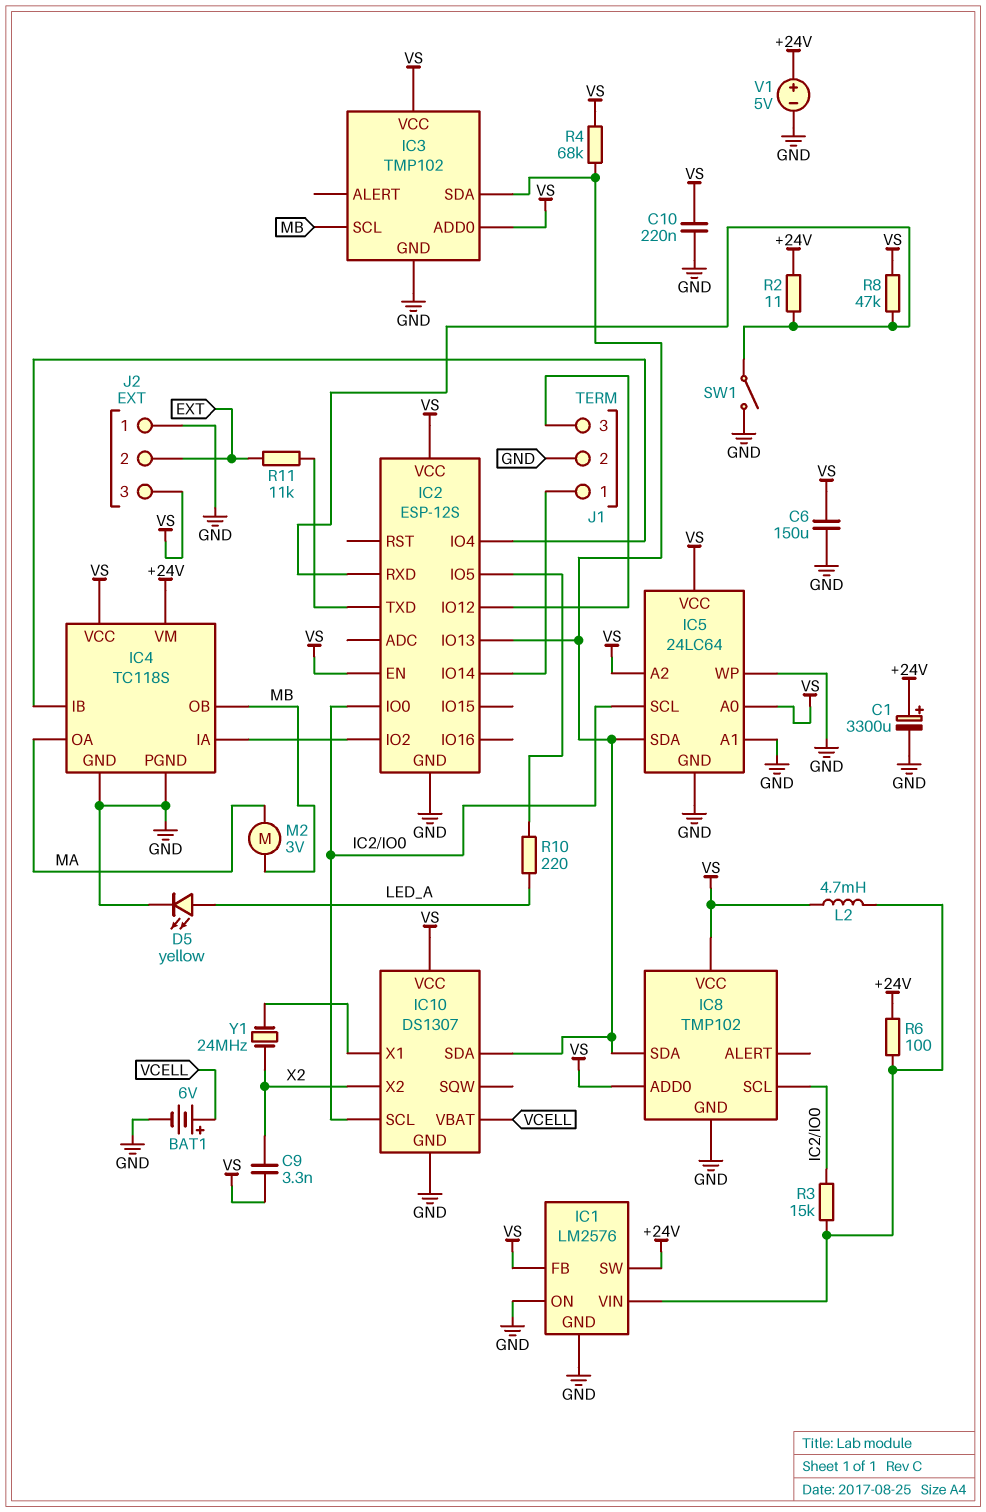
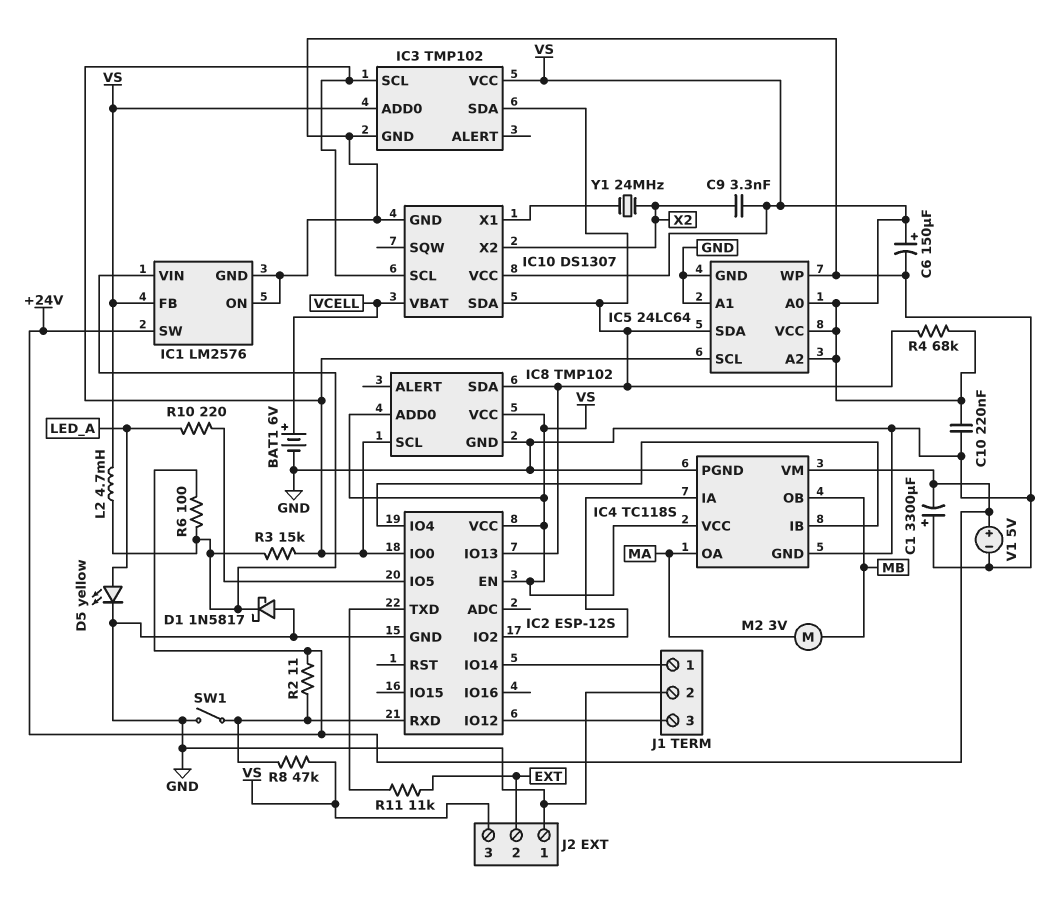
C1: 3300uF (plus +24V, minus GND) -> 3300uF (plus GND, minus +24V)
C6: 150uF (GND, VS) -> 150uF (plus VS, minus GND)
D1: none -> schottky 1N5817 (A GND, K IC1/VIN)
IC3 pin SCL: MB -> IC2/IO0

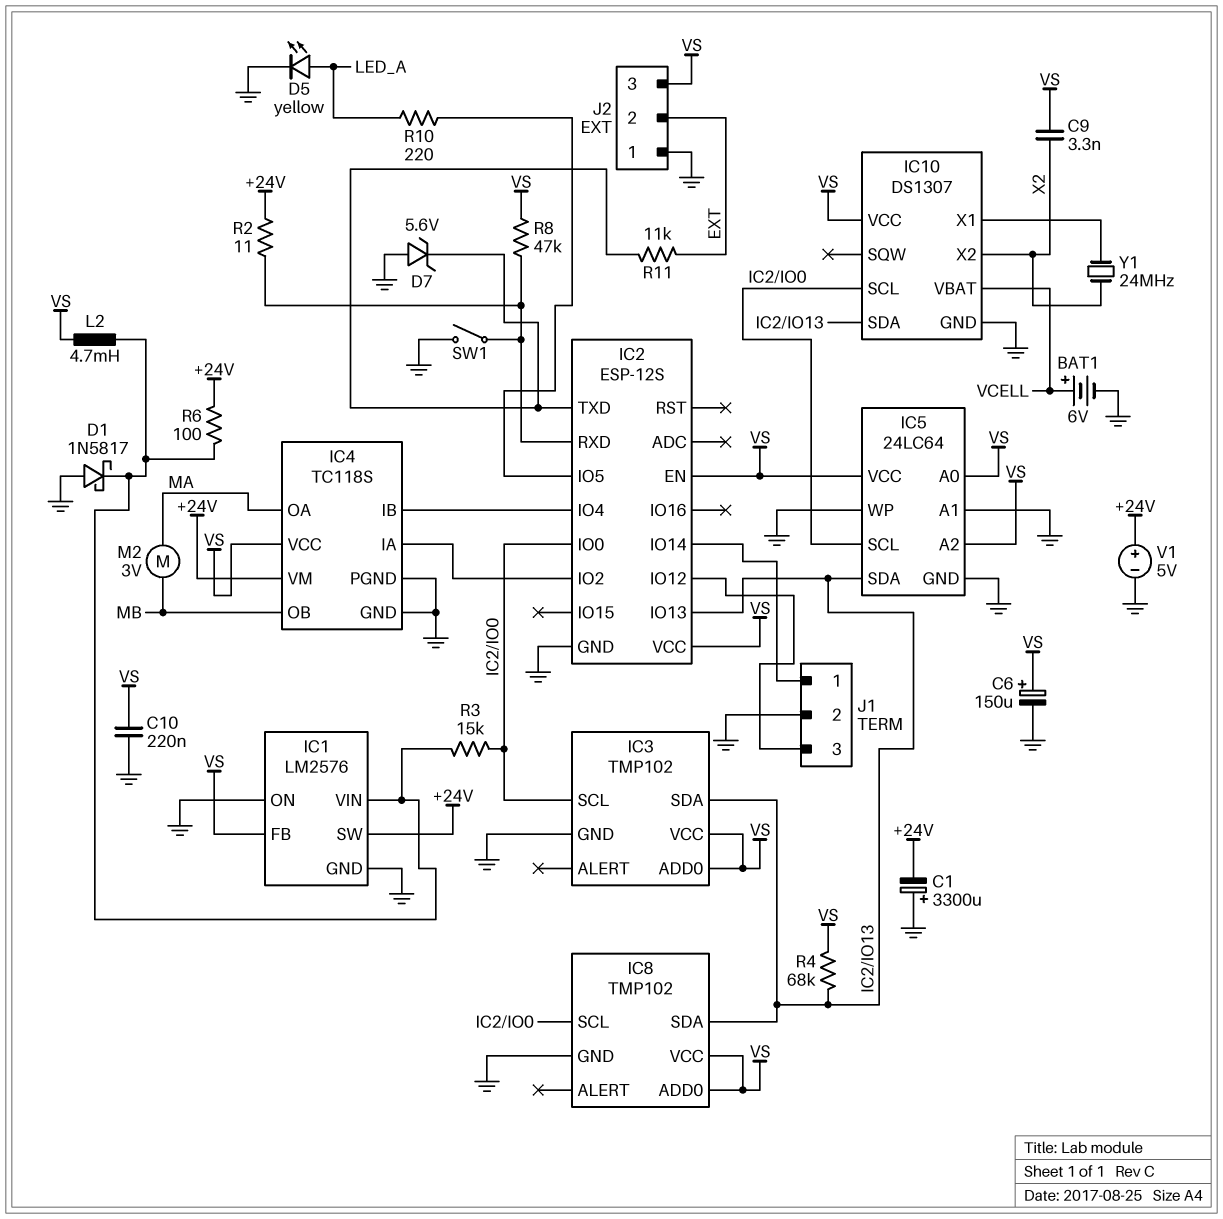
D7: none -> zener 5.6V (A GND, K IC2/TXD)

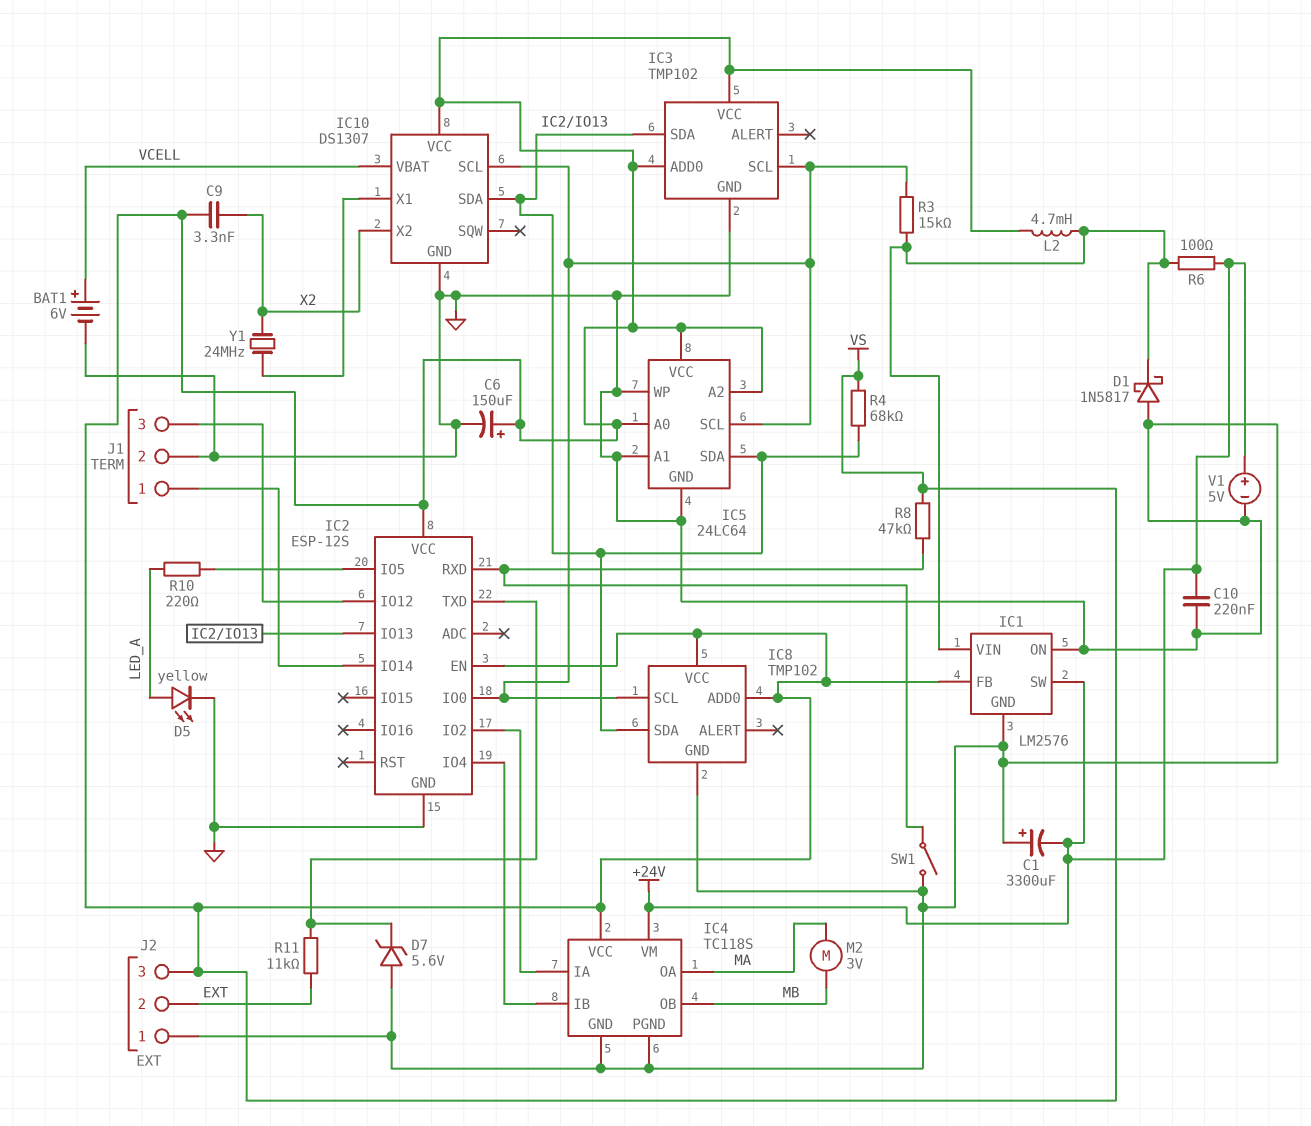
C10: 220nF (GND, VS) -> 220nF (+24V, GND)
R2: 11 (+24V, IC2/RXD) -> none

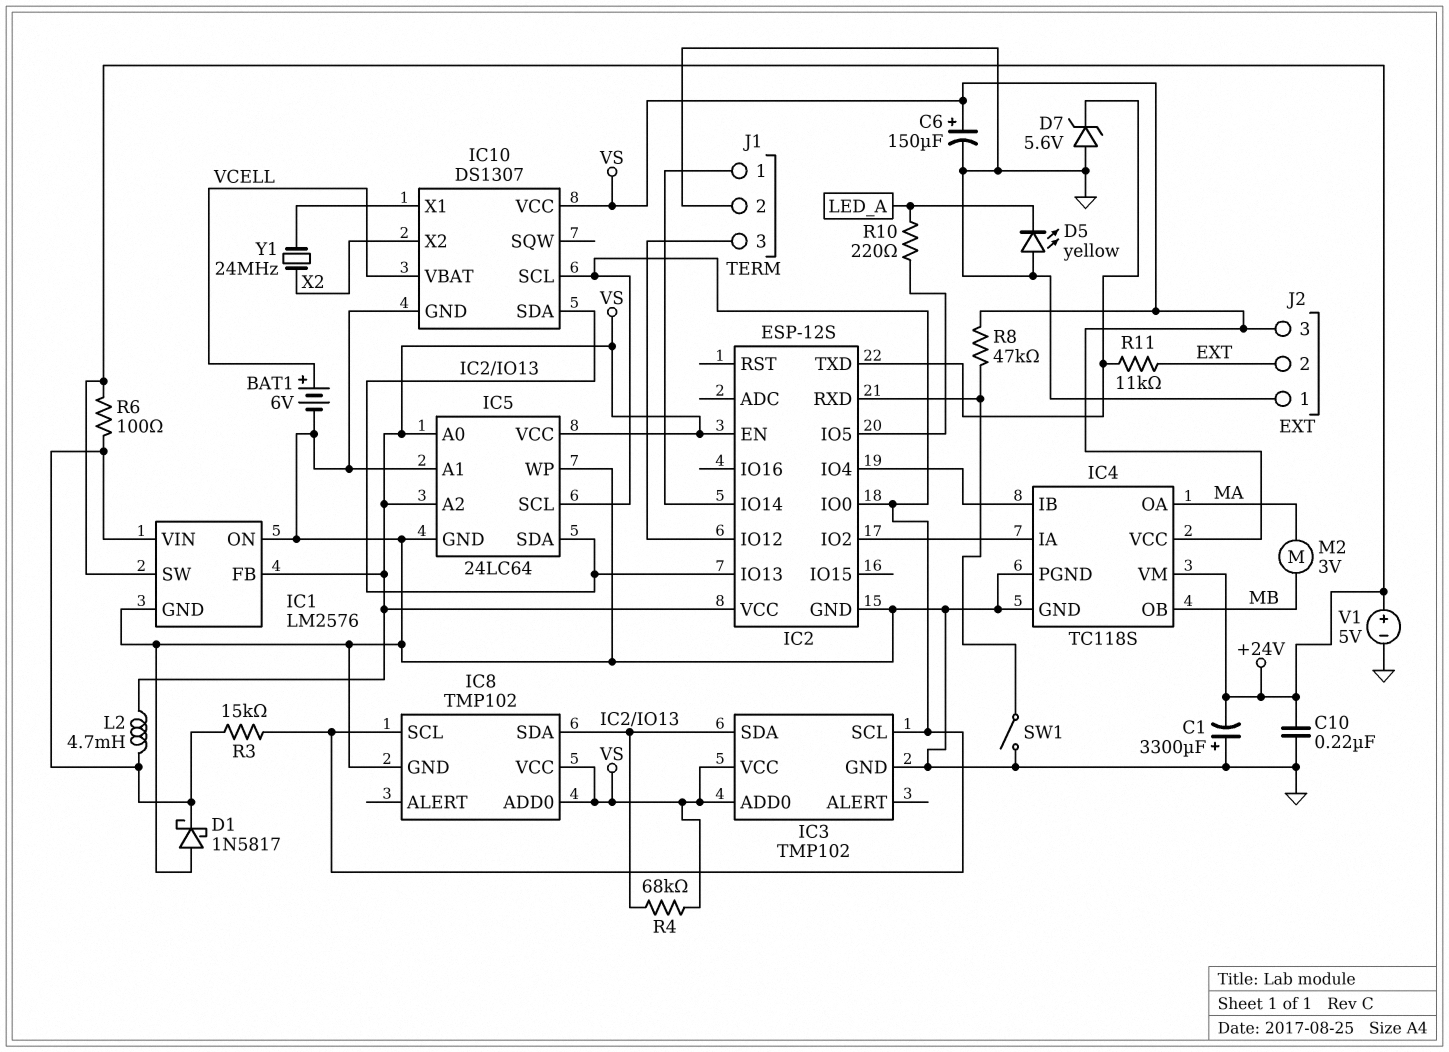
C9: 3.3nF (VS, X2) -> none
D5: LED yellow (A LED_A, K GND) -> LED yellow (A GND, K LED_A)

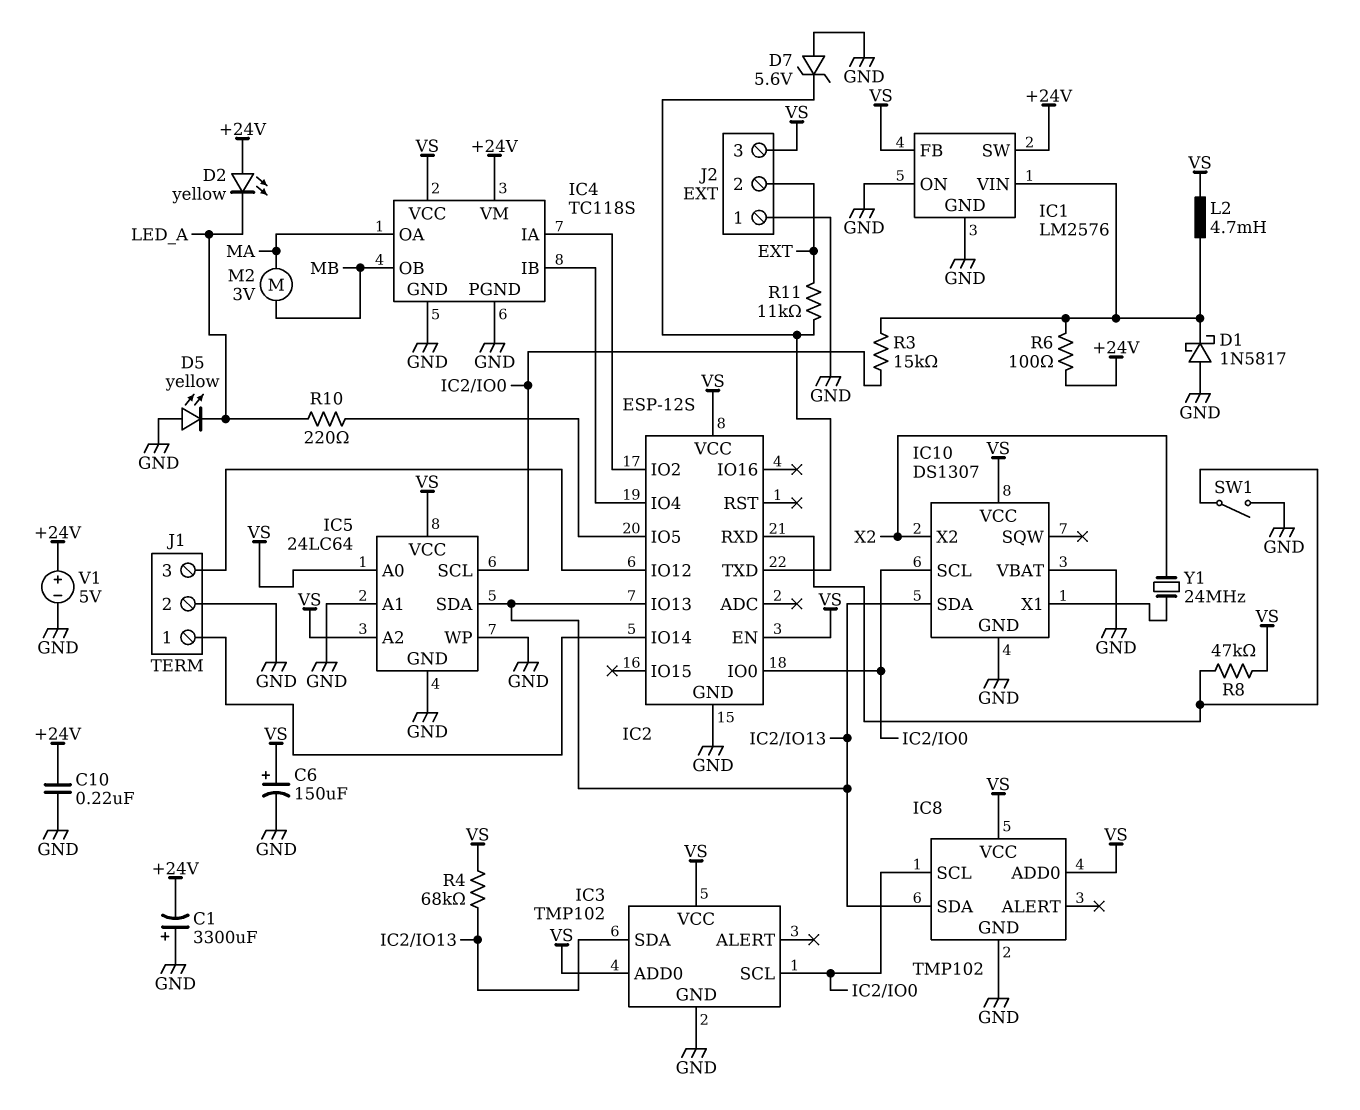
BAT1: 6V (plus VCELL, minus GND) -> none
D2: none -> LED yellow (A +24V, K LED_A)
IC10 pin VBAT: VCELL -> GND

